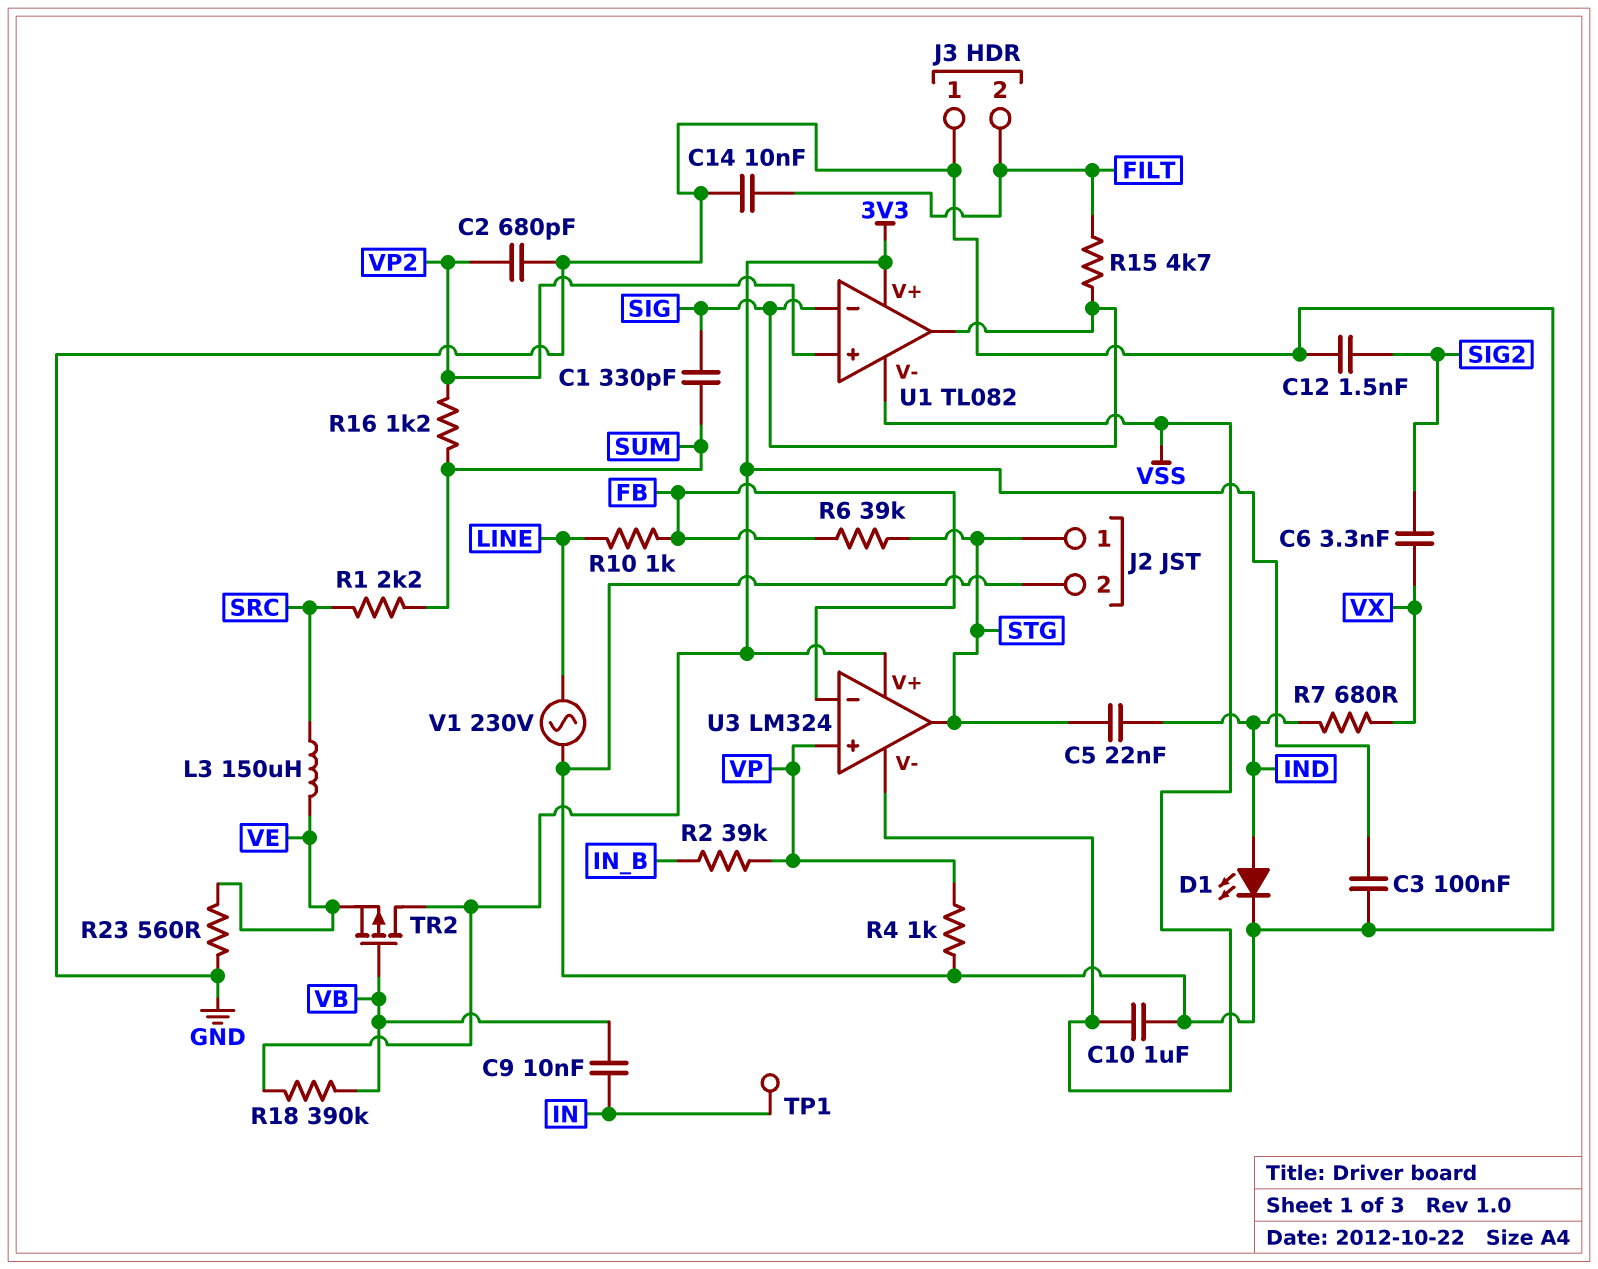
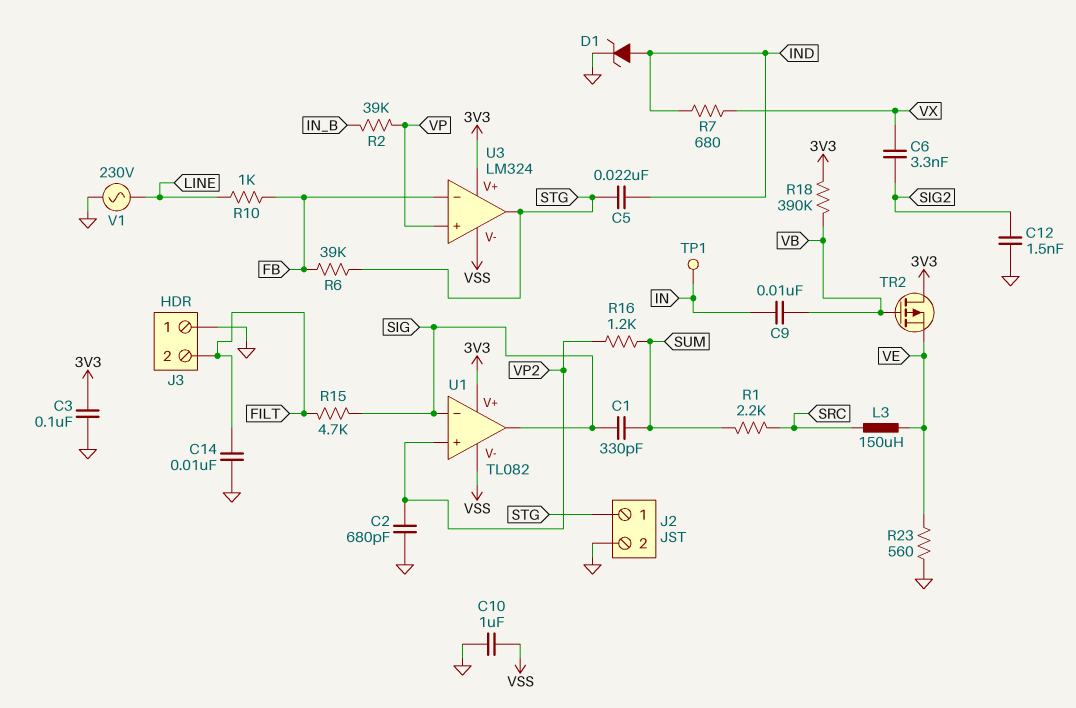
D1: LED (A IND, K GND) -> zener (A IND, K GND)
R4: 1k (GND, VP) -> none

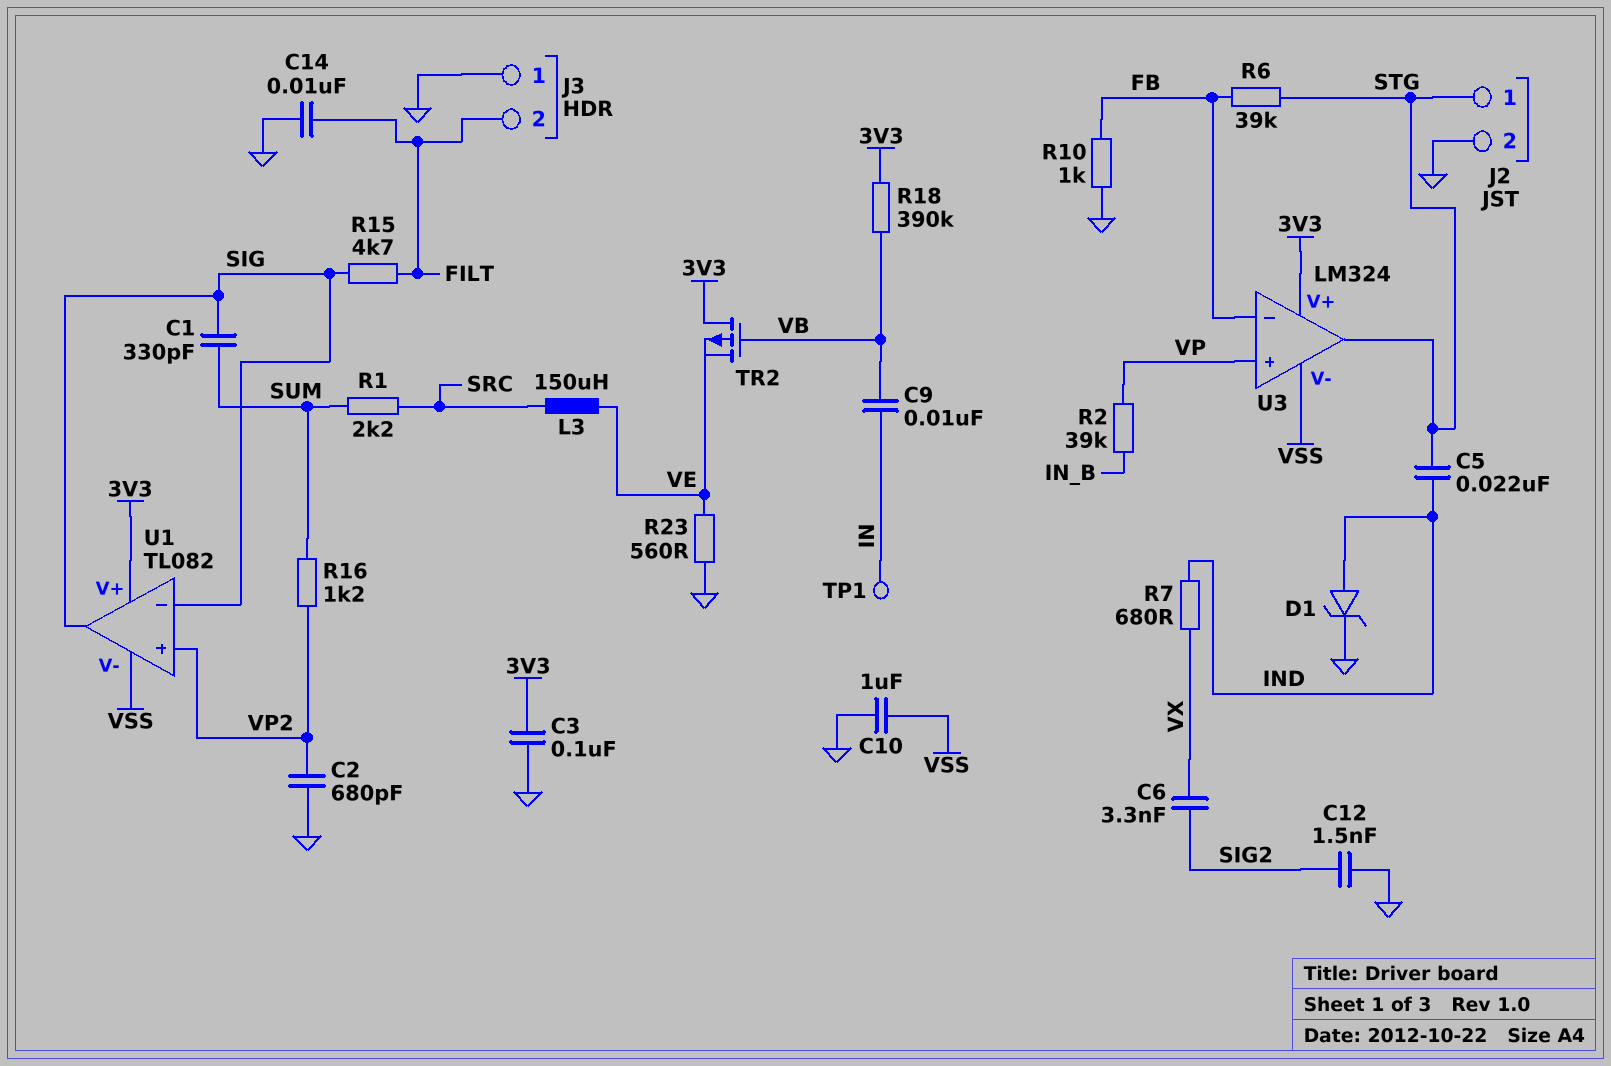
R10: 1k (FB, LINE) -> 1k (FB, GND)
V1: AC 230V (GND, LINE) -> none

